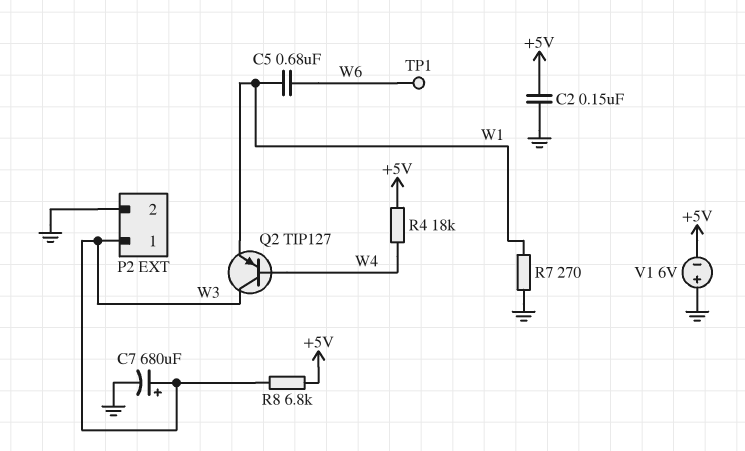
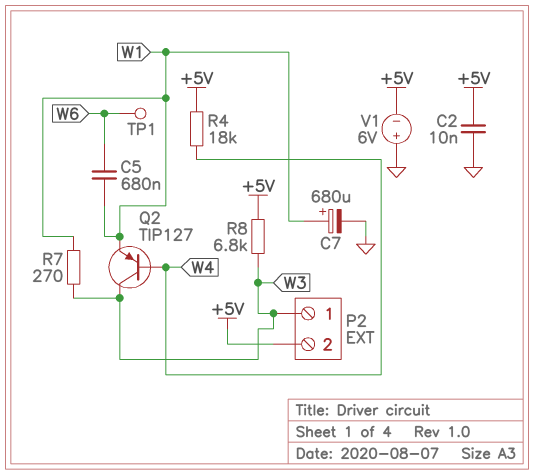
C2: 150nF (+5V, GND) -> 10nF (+5V, GND)
C7: 680uF (plus W3, minus GND) -> 680uF (plus W1, minus GND)
P2 pin 2: GND -> +5V
R7: 270 (GND, W1) -> 270 (W1, W3)

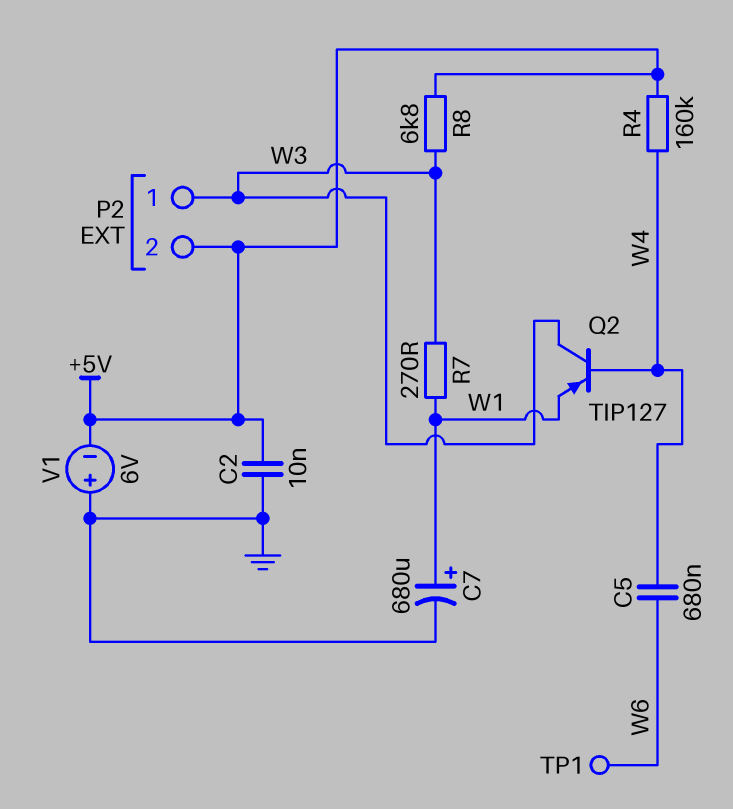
C5: 680nF (W1, W6) -> 680nF (W4, W6)
R4: 18k (+5V, W4) -> 160k (+5V, W4)

